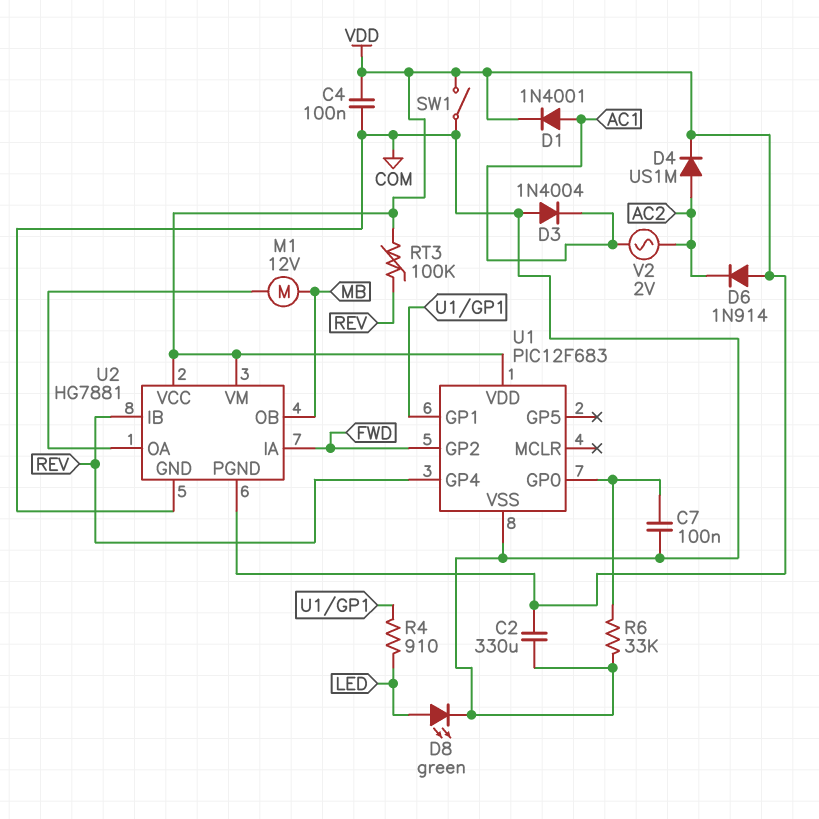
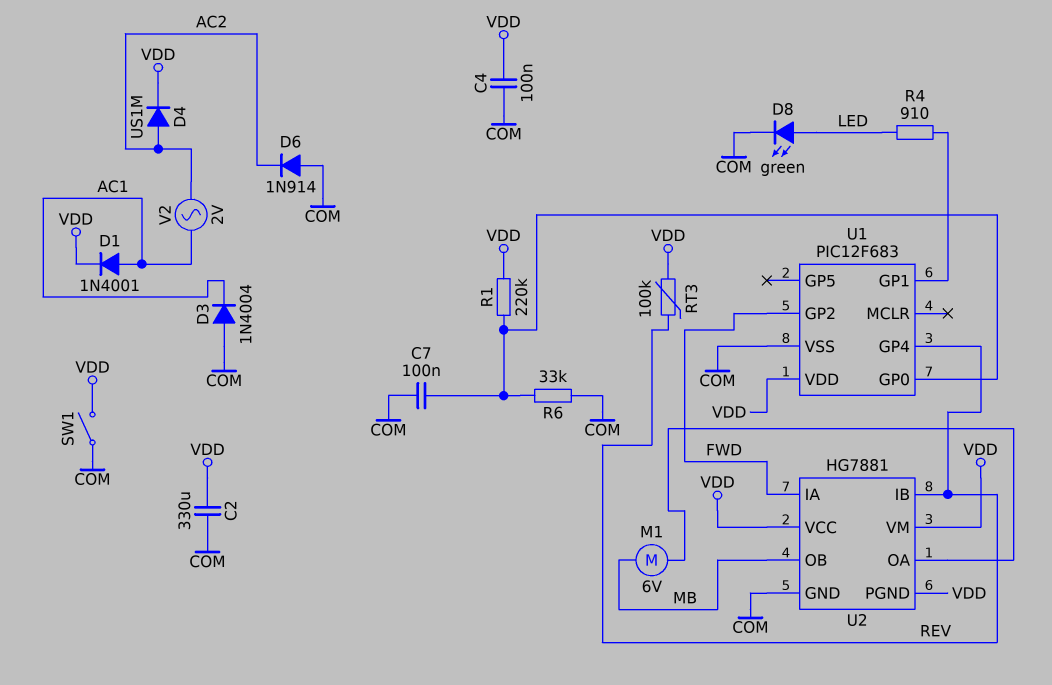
D6: diode 1N914 (A VDD, K AC2) -> diode 1N914 (A COM, K AC2)
M1: motor 12V (MB, U2/OA) -> motor 6V (MB, U2/OA)
R1: none -> 220k (U1/GP0, VDD)

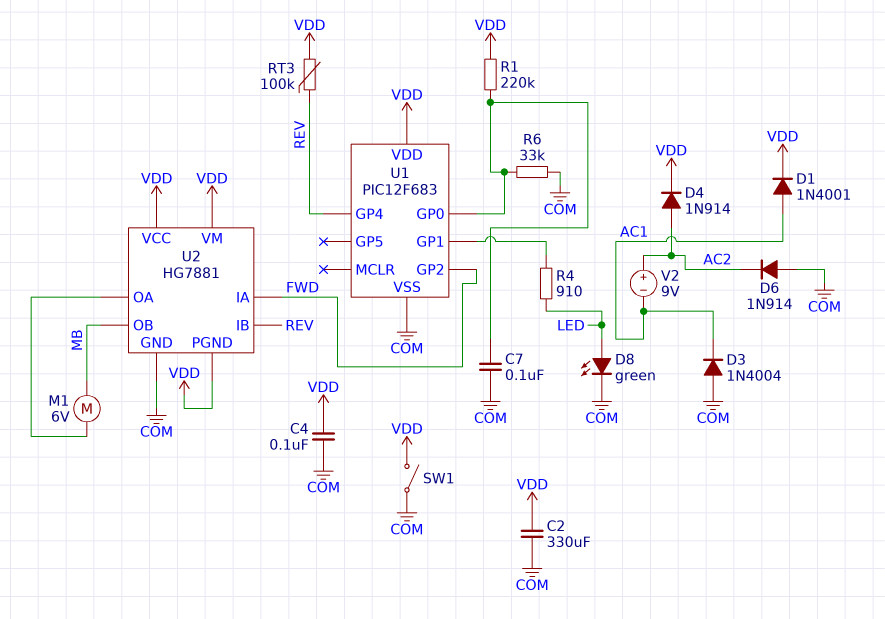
D4: diode US1M (A AC2, K VDD) -> diode 1N914 (A AC2, K VDD)
V2: AC 2V (AC1, AC2) -> 9V (plus AC2, minus AC1)

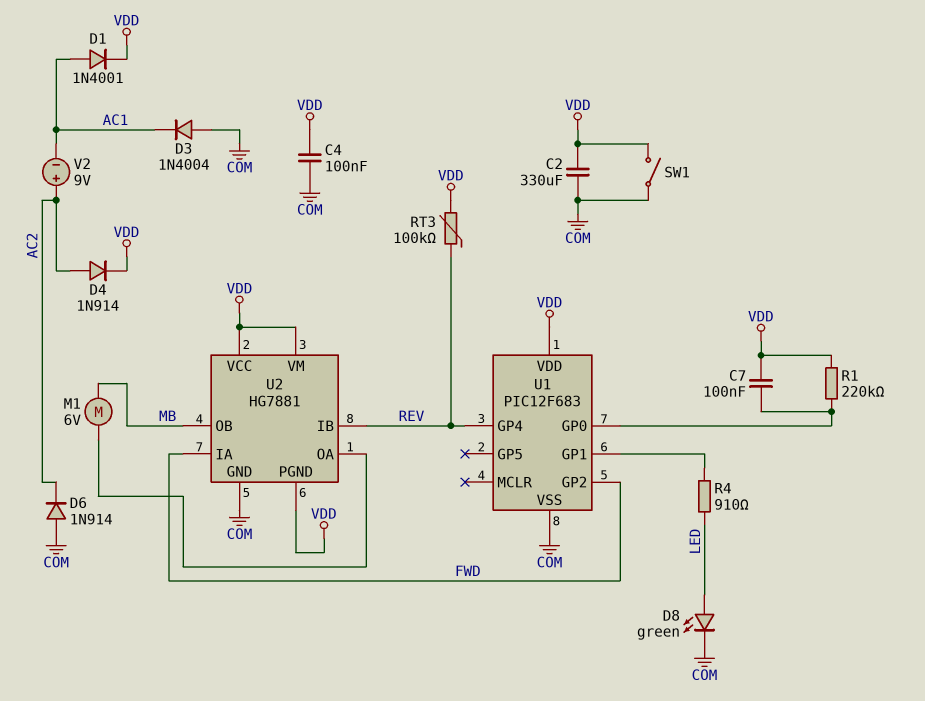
C7: 100nF (COM, U1/GP0) -> 100nF (U1/GP0, VDD)
R6: 33k (COM, U1/GP0) -> none

